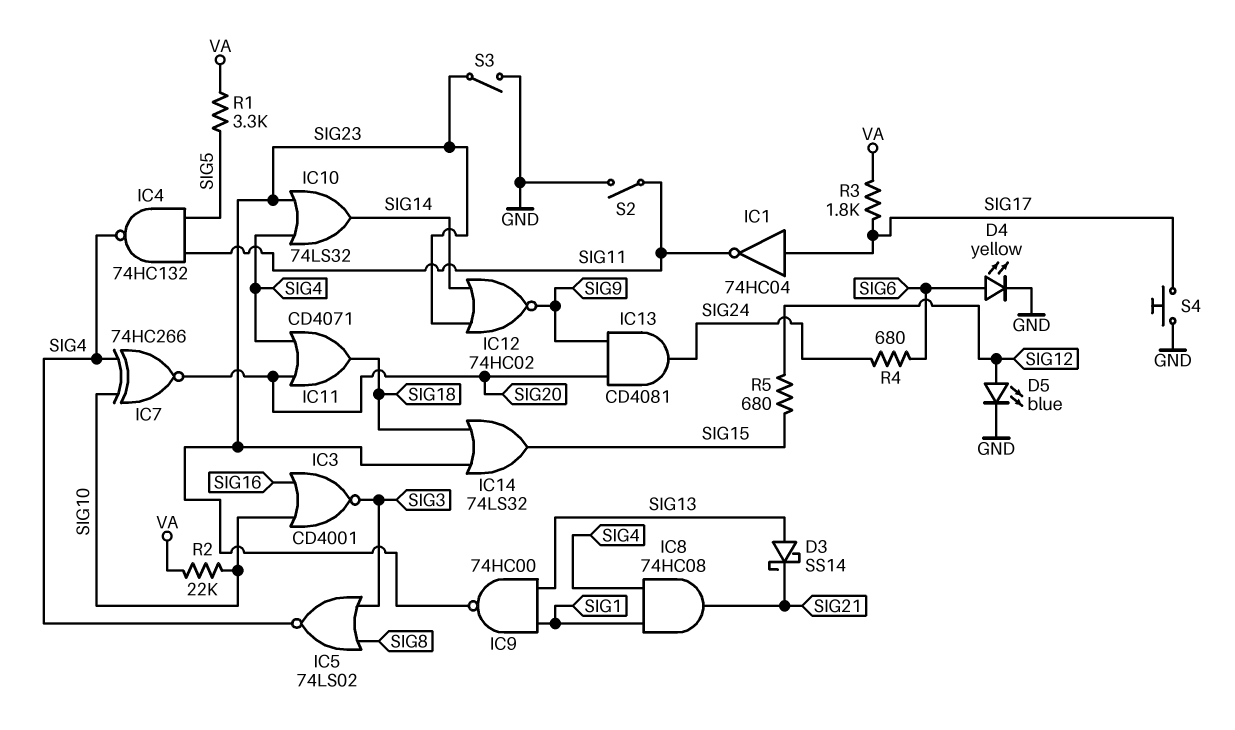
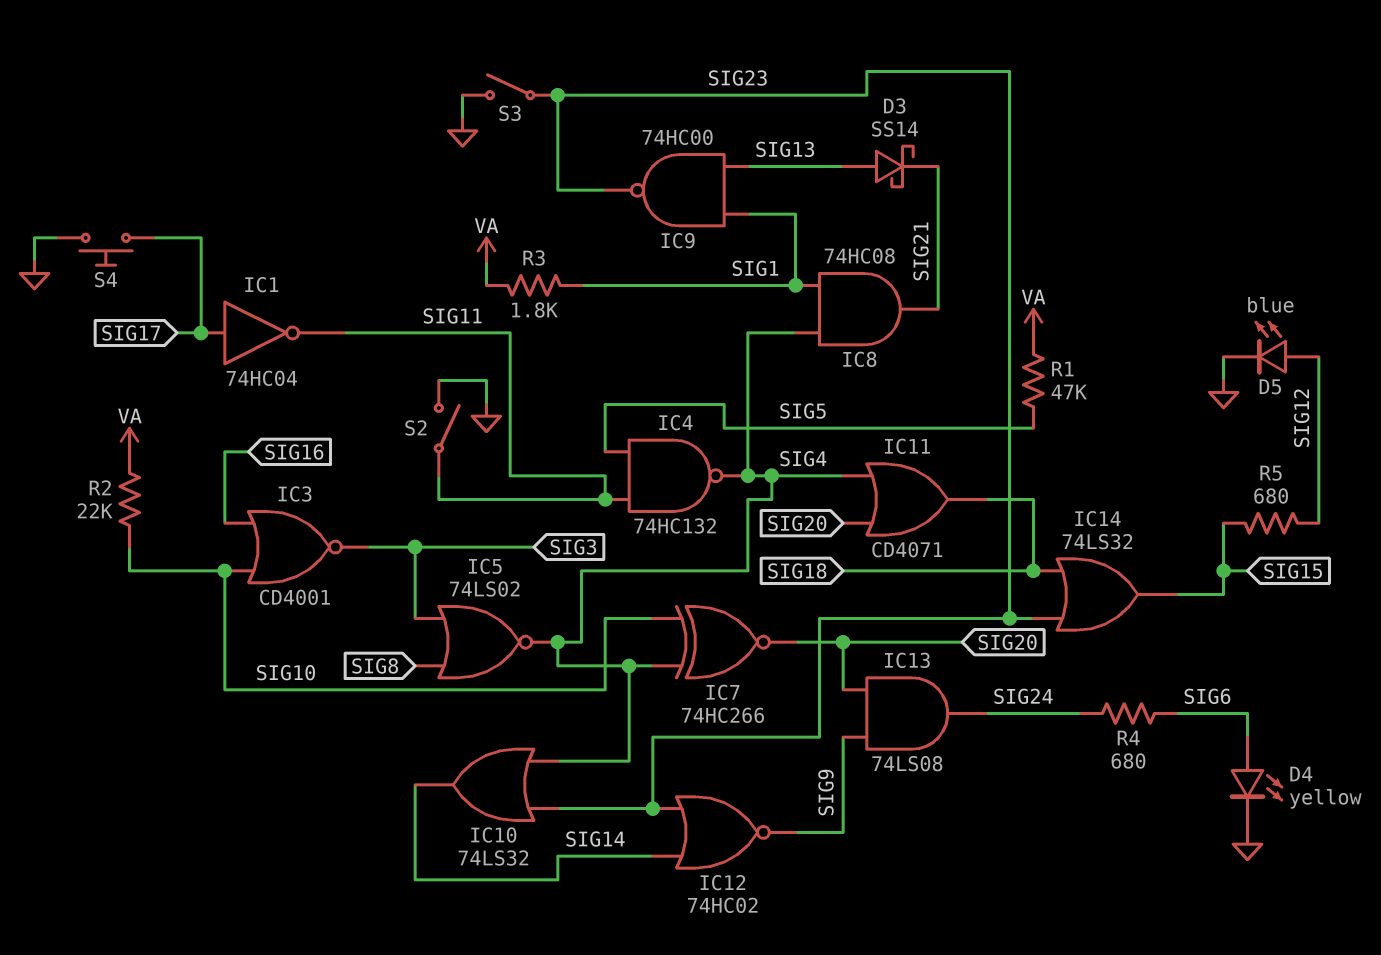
IC13: AND CD4081 (in SIG9, in SIG20, out SIG24) -> AND 74LS08 (in SIG9, in SIG20, out SIG24)
R1: 3.3k (SIG5, VA) -> 47k (SIG5, VA)
R3: 1.8k (SIG17, VA) -> 1.8k (SIG1, VA)

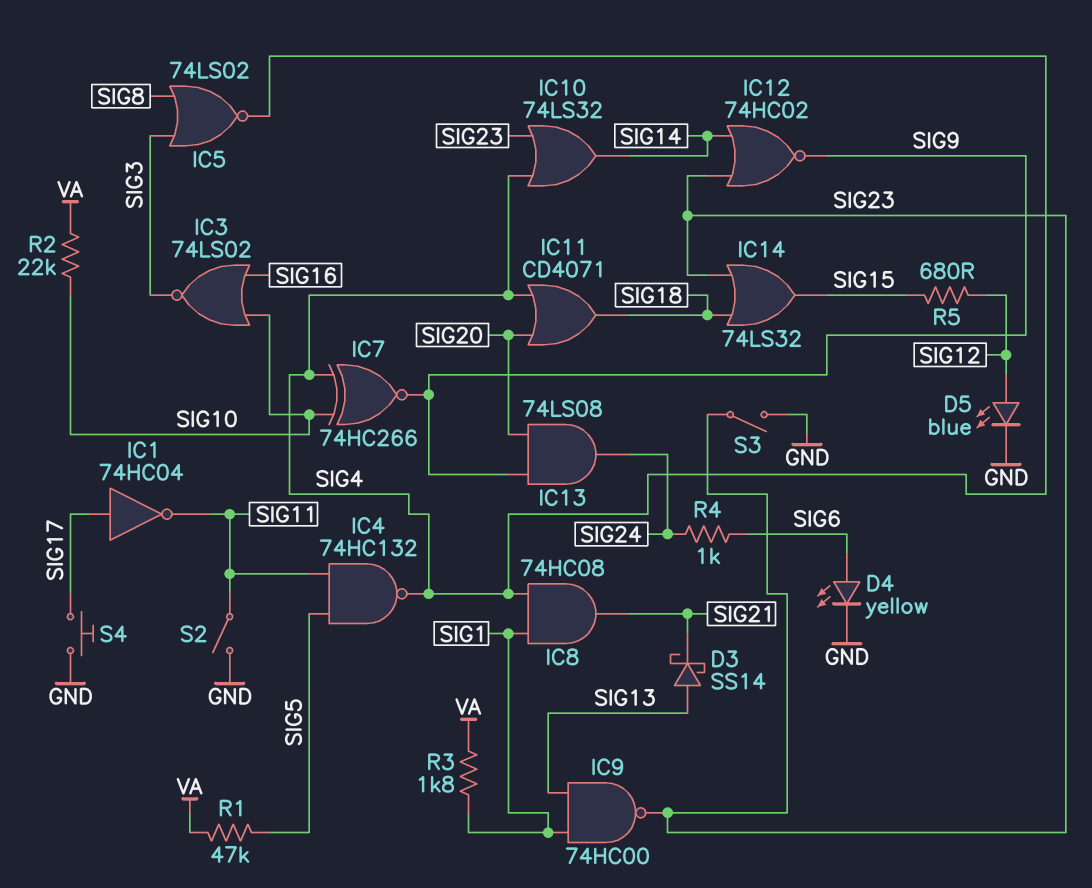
IC3: NOR CD4001 (in SIG10, in SIG16, out SIG3) -> NOR 74LS02 (in SIG10, in SIG16, out SIG3)
IC7: XNOR 74HC266 (in SIG4, in SIG10, out SIG20) -> XNOR 74HC266 (in SIG4, in SIG10, out SIG9)
R4: 680 (SIG6, SIG24) -> 1k (SIG6, SIG24)

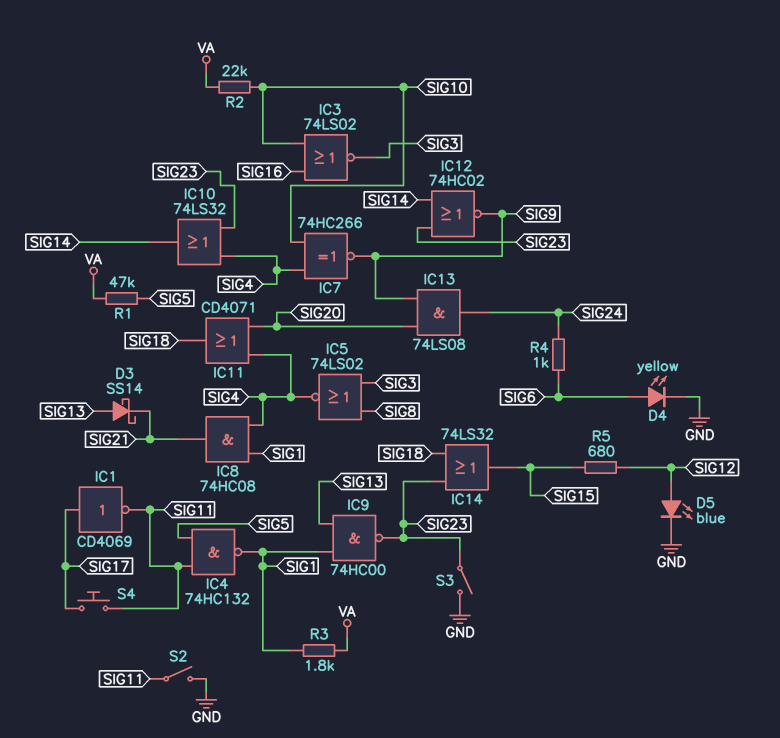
IC1: NOT 74HC04 (in SIG17, out SIG11) -> NOT CD4069 (in SIG17, out SIG11)
IC4: NAND 74HC132 (in SIG5, in SIG11, out SIG4) -> NAND 74HC132 (in SIG5, in SIG11, out SIG1)
S4: button (GND, SIG17) -> button (SIG11, SIG17)

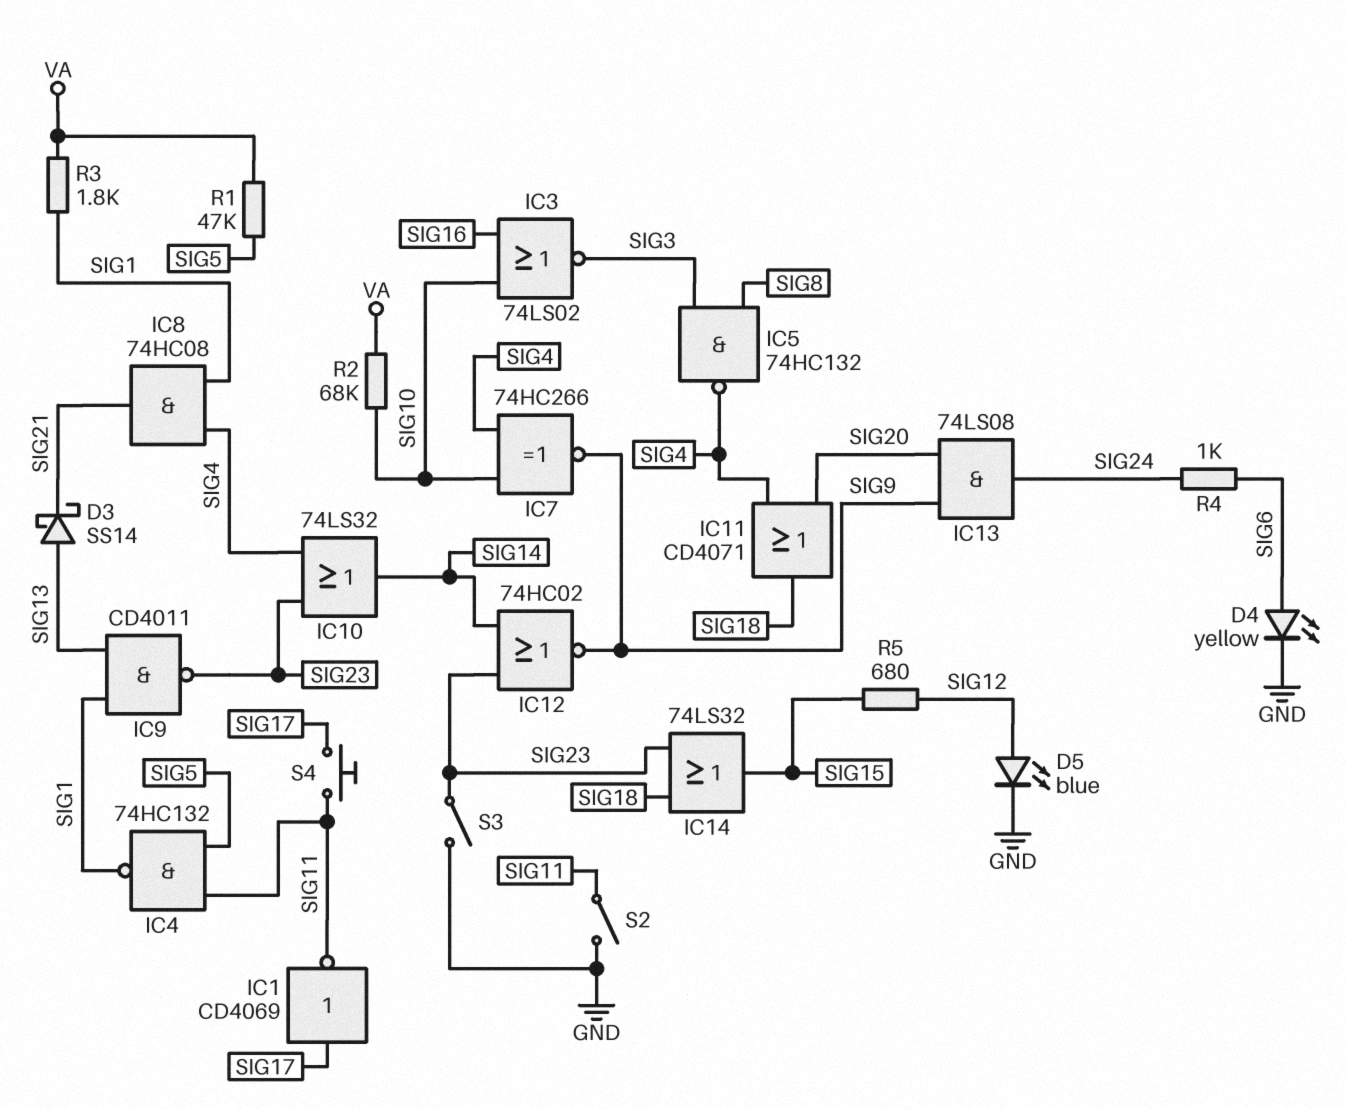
IC5: NOR 74LS02 (in SIG3, in SIG8, out SIG4) -> NAND 74HC132 (in SIG3, in SIG8, out SIG4)
IC9: NAND 74HC00 (in SIG1, in SIG13, out SIG23) -> NAND CD4011 (in SIG1, in SIG13, out SIG23)
R2: 22k (SIG10, VA) -> 68k (SIG10, VA)

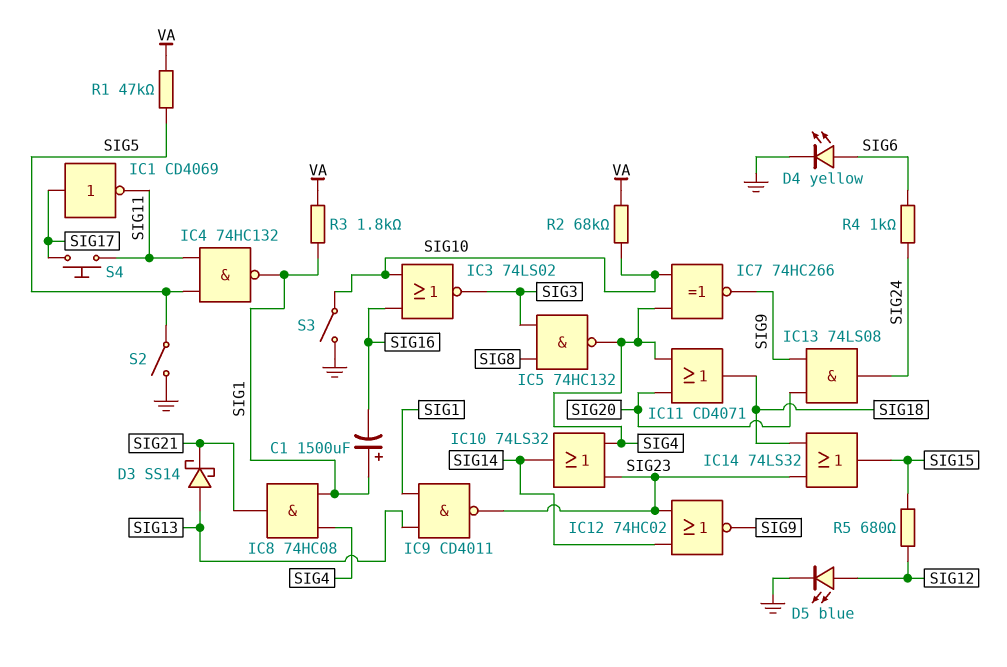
C1: none -> 1500uF (plus SIG1, minus SIG16)
S2: switch (GND, SIG11) -> switch (GND, SIG5)
S3: switch (GND, SIG23) -> switch (GND, SIG10)

